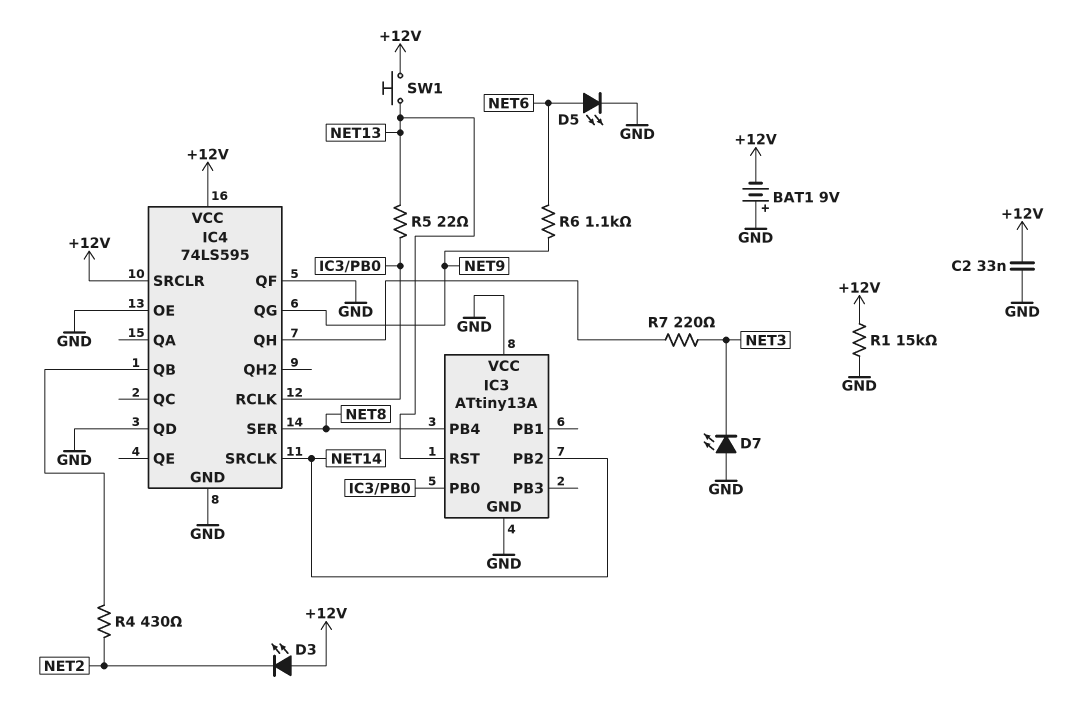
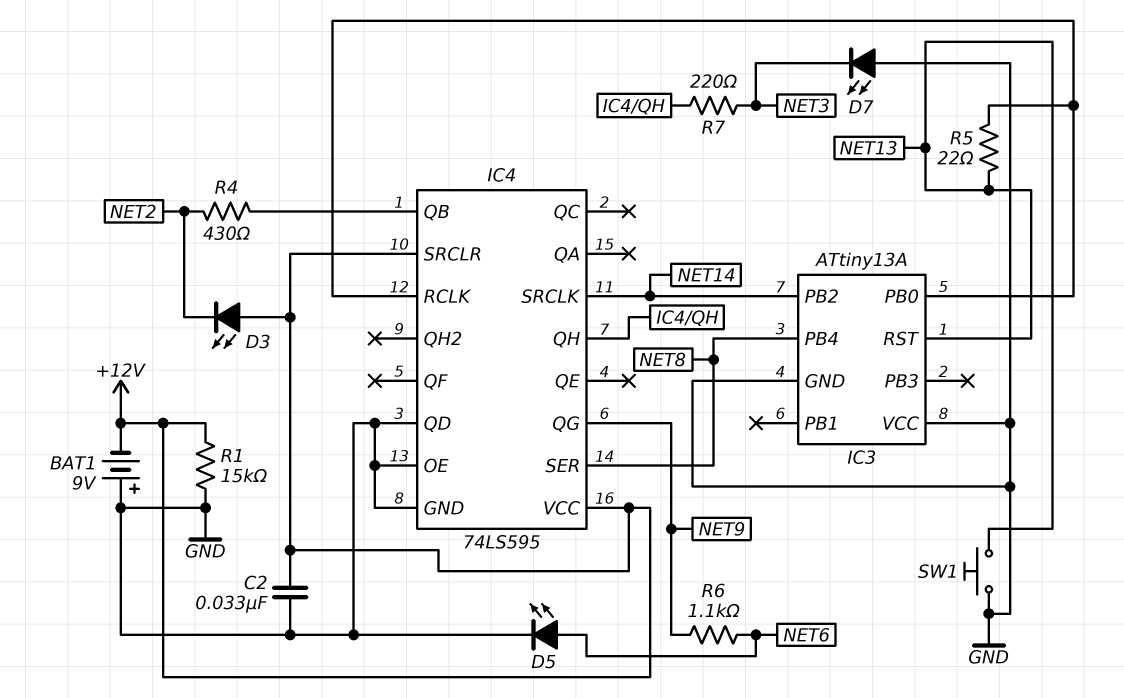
IC4 pin QF: GND -> none
SW1: button (+12V, NET13) -> button (GND, NET13)

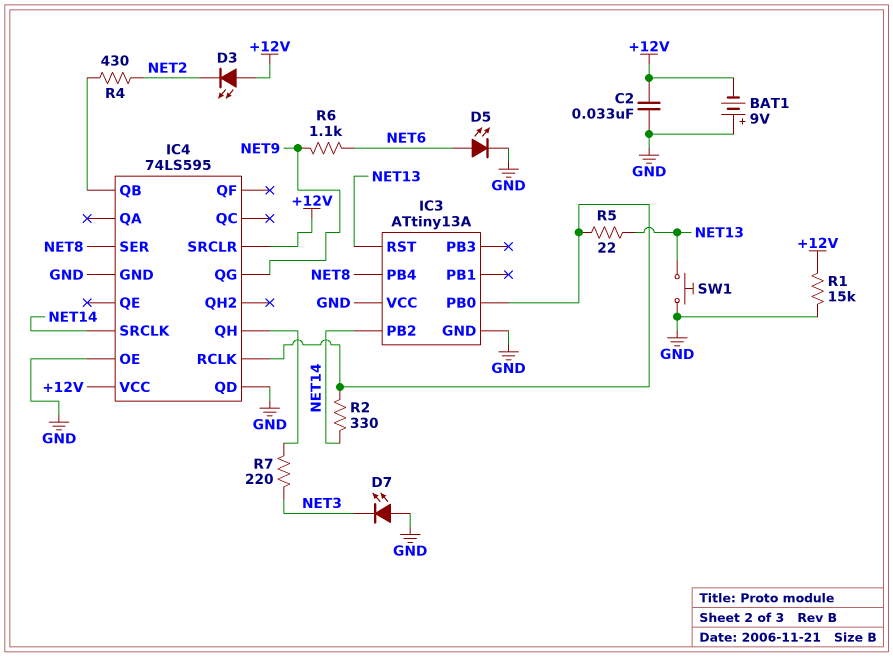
R2: none -> 330 (IC3/PB0, NET14)

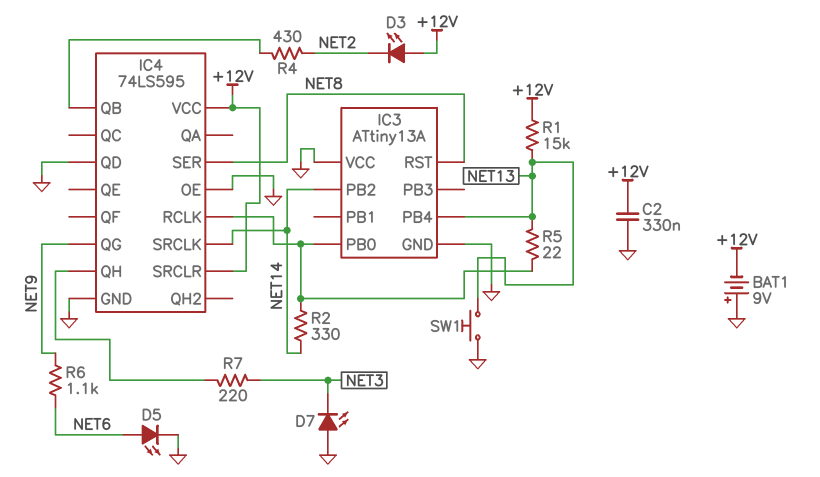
C2: 33nF (+12V, GND) -> 330nF (+12V, GND)
IC3 pin PB4: NET8 -> NET13
IC3 pin RST: NET13 -> NET8
R1: 15k (+12V, GND) -> 15k (+12V, NET13)

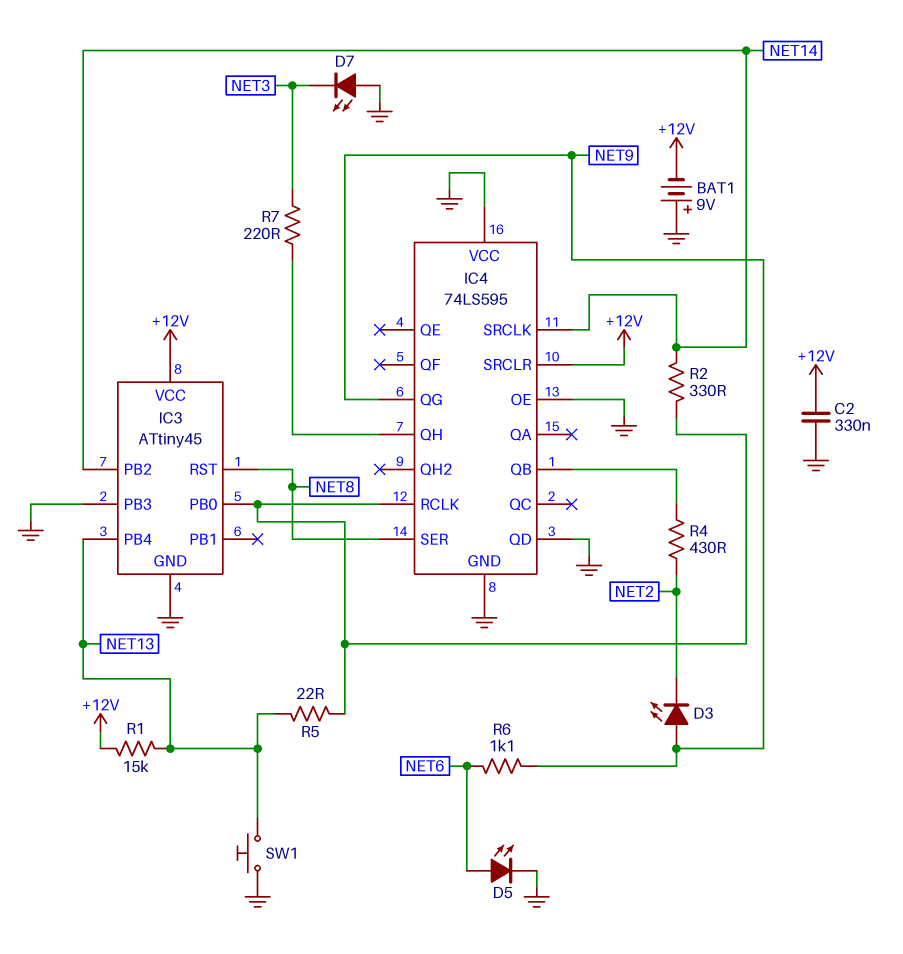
D3: LED (A +12V, K NET2) -> LED (A NET9, K NET2)
IC3: ATtiny13A -> ATtiny45
IC3 pin PB3: none -> GND
IC3 pin VCC: GND -> +12V
IC4 pin VCC: +12V -> GND

